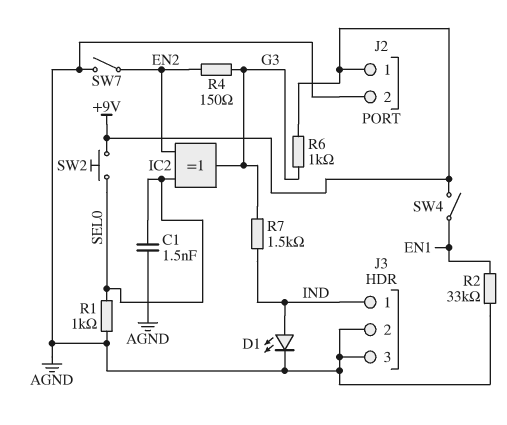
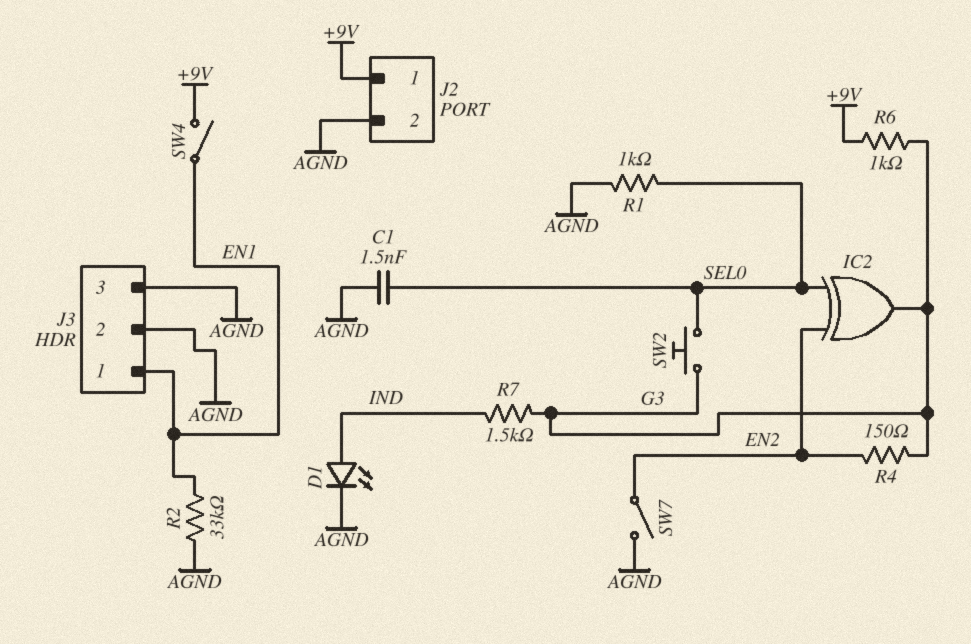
J3 pin 1: IND -> EN1
SW2: button (+9V, SEL0) -> button (G3, SEL0)

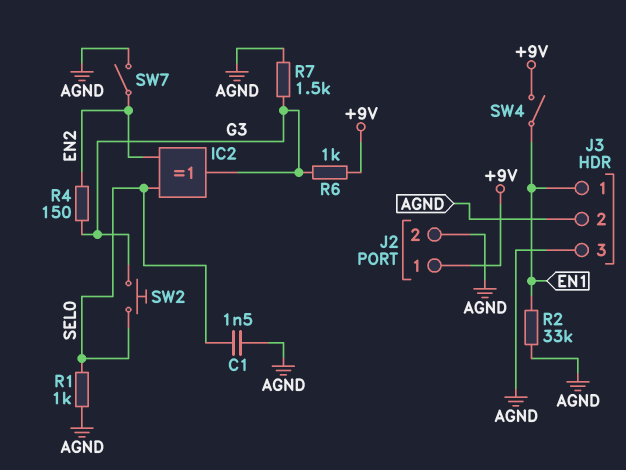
D1: LED (A IND, K AGND) -> none
R7: 1.5k (G3, IND) -> 1.5k (AGND, G3)

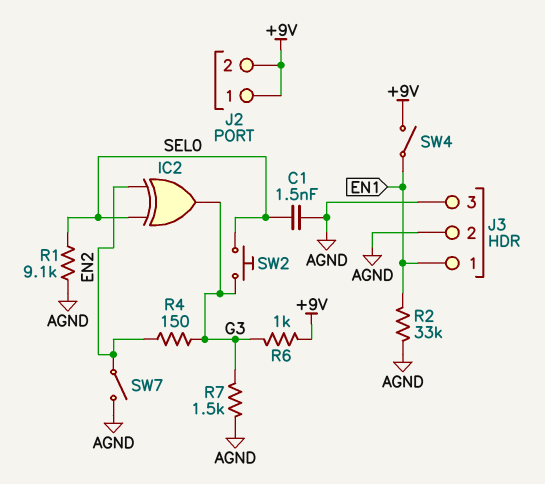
J2 pin 2: AGND -> +9V
R1: 1k (AGND, SEL0) -> 9.1k (AGND, SEL0)

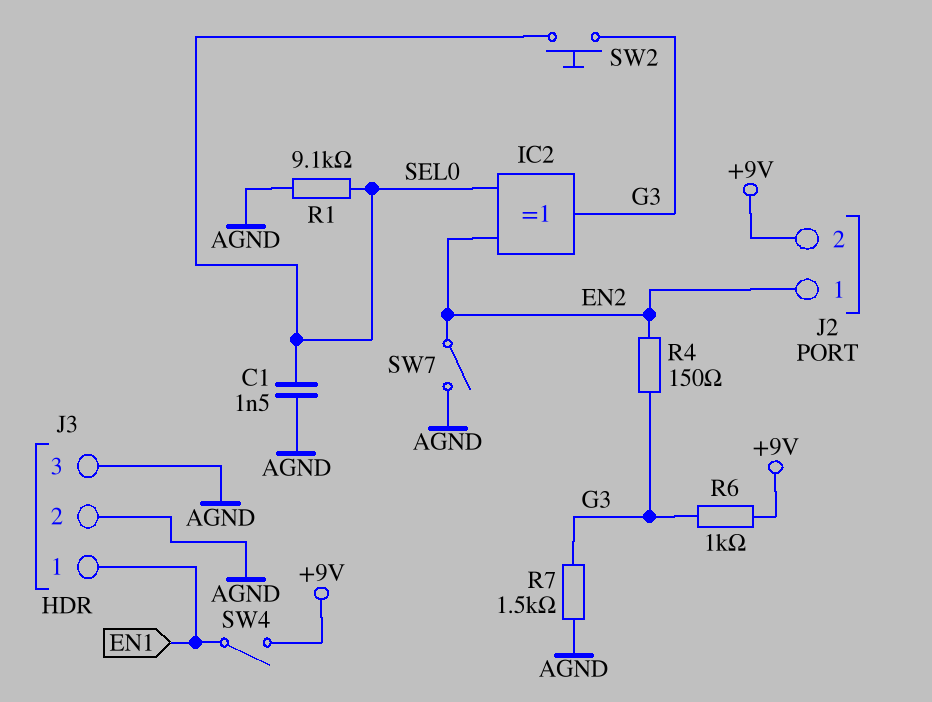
J2 pin 1: +9V -> EN2
R2: 33k (AGND, EN1) -> none

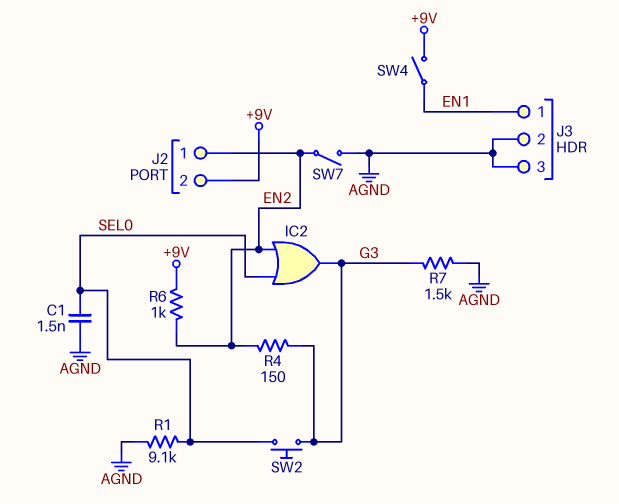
IC2: XOR (in EN2, in SEL0, out G3) -> OR (in EN2, in SEL0, out G3)
R6: 1k (+9V, G3) -> 1k (+9V, EN2)

